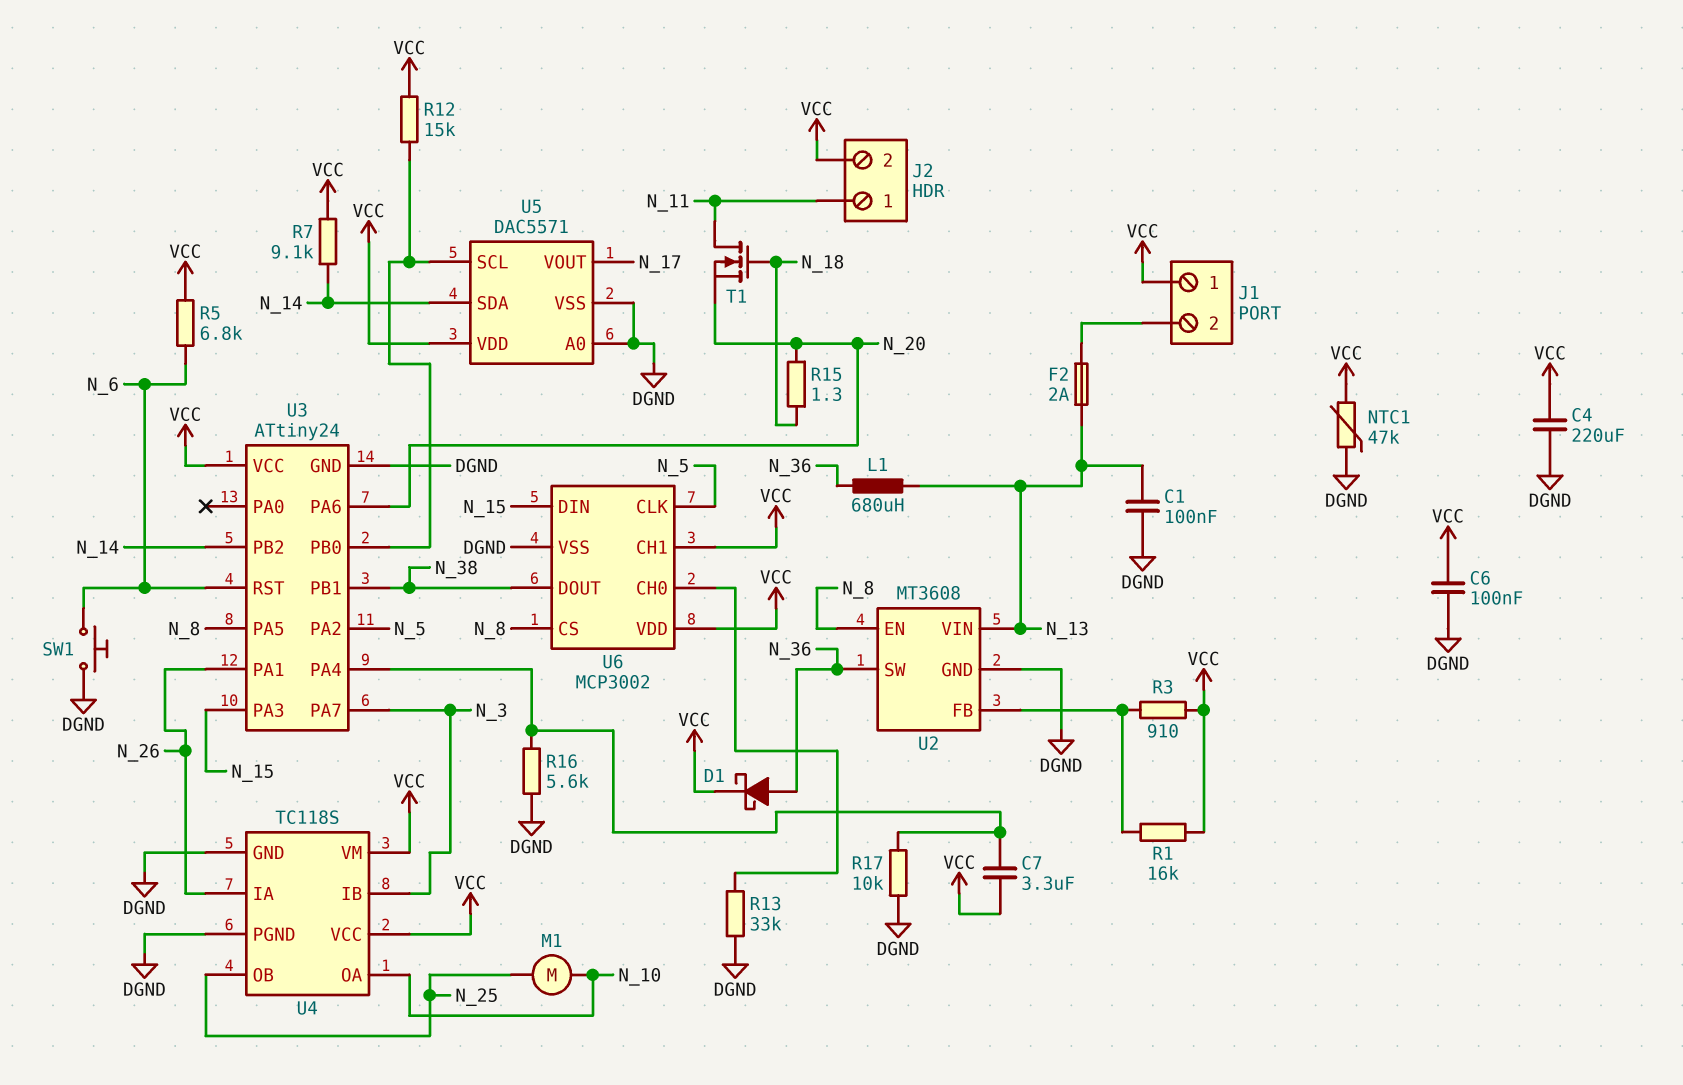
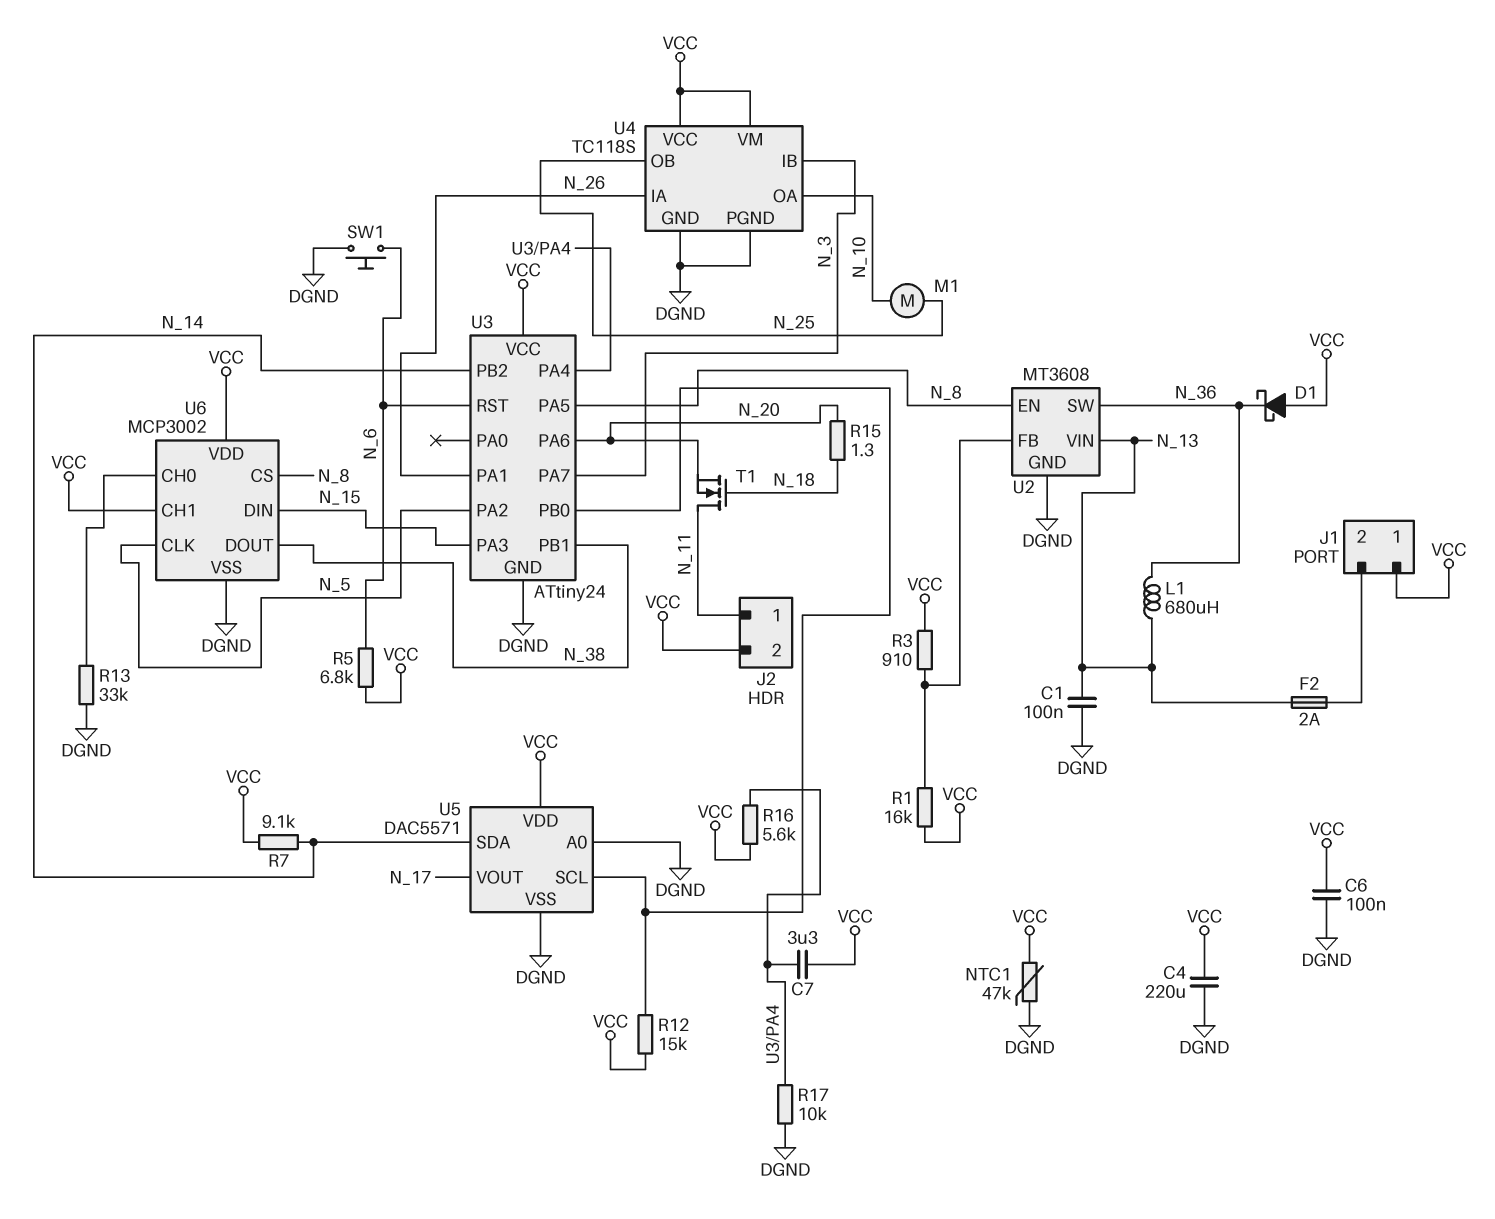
D1: schottky (A N_36, K VCC) -> schottky (A VCC, K N_36)
R16: 5.6k (DGND, U3/PA4) -> 5.6k (U3/PA4, VCC)

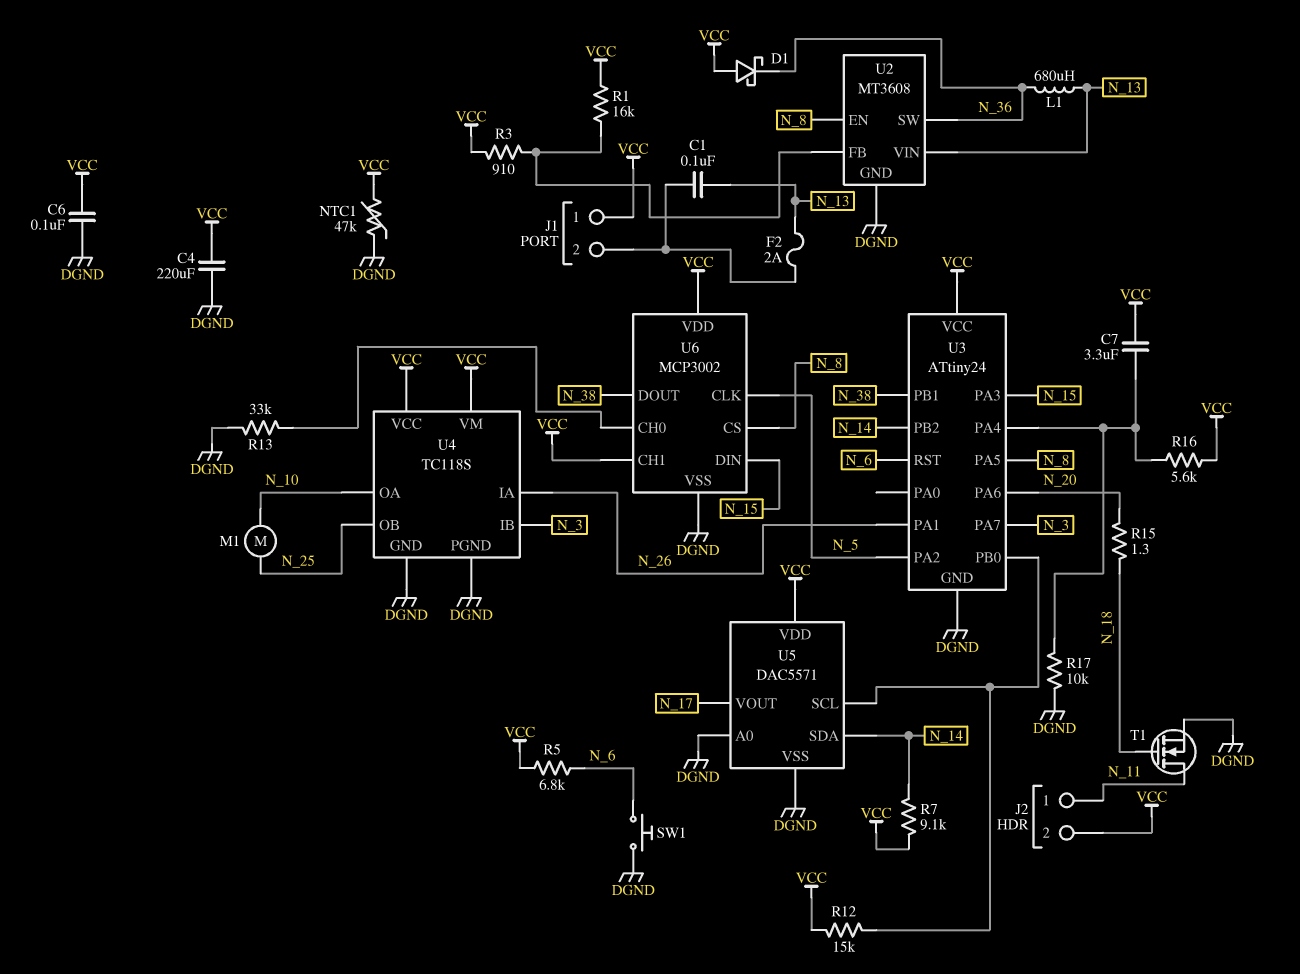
C1: 100nF (DGND, N_13) -> 100nF (J1/2, N_13)
T1: NMOS (G N_18, D N_11, S N_20) -> NMOS (G N_18, D N_11, S DGND)

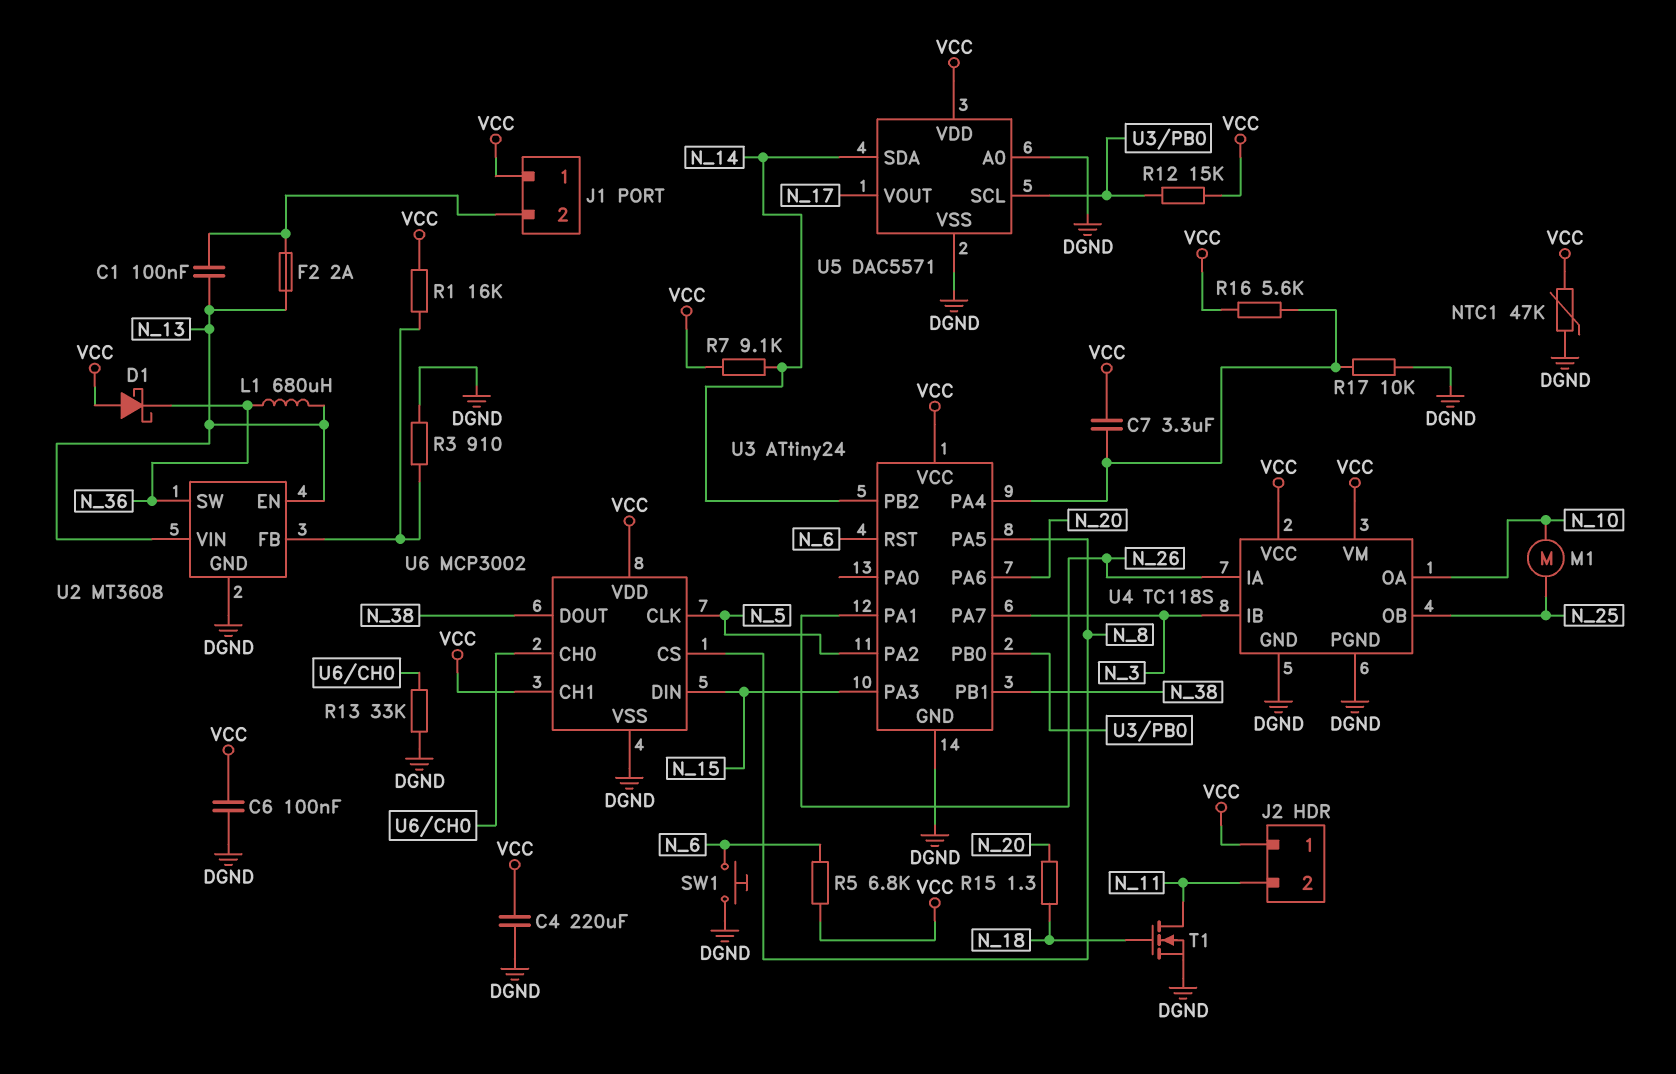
J2 pin 1: N_11 -> VCC
J2 pin 2: VCC -> N_11
R3: 910 (U2/FB, VCC) -> 910 (DGND, U2/FB)
U2 pin EN: N_8 -> N_13

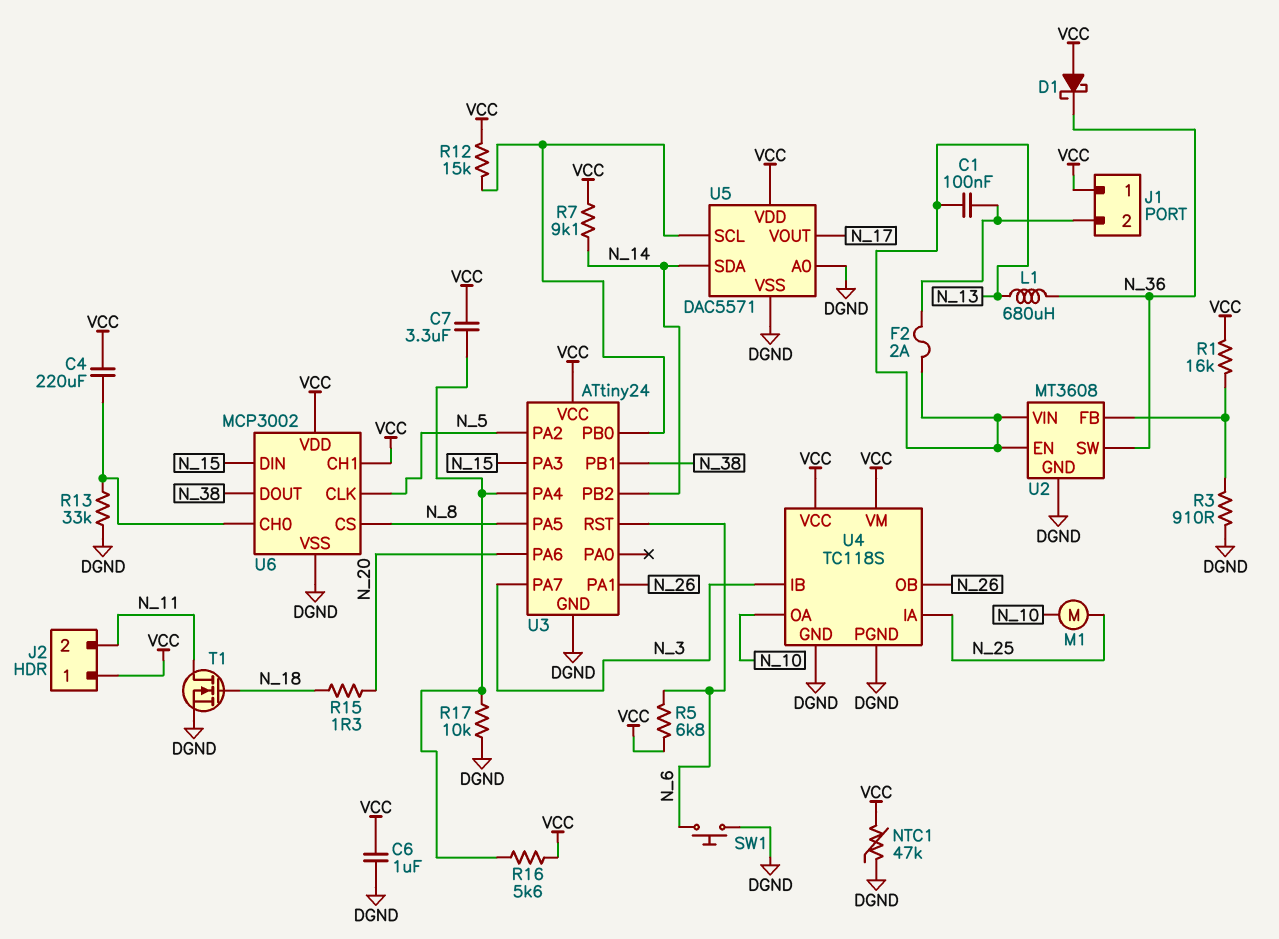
C4: 220uF (DGND, VCC) -> 220uF (U6/CH0, VCC)
C6: 100nF (DGND, VCC) -> 1uF (DGND, VCC)
U4 pin IA: N_26 -> N_25
U4 pin OB: N_25 -> N_26

